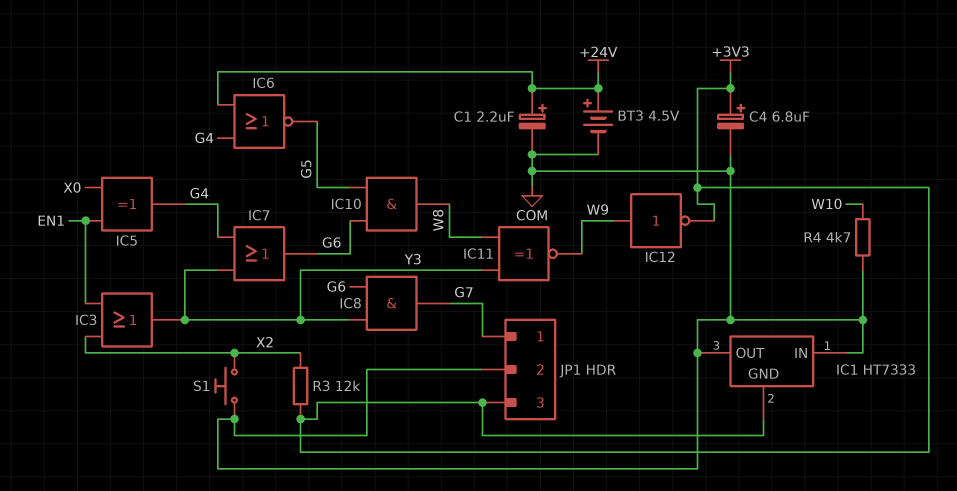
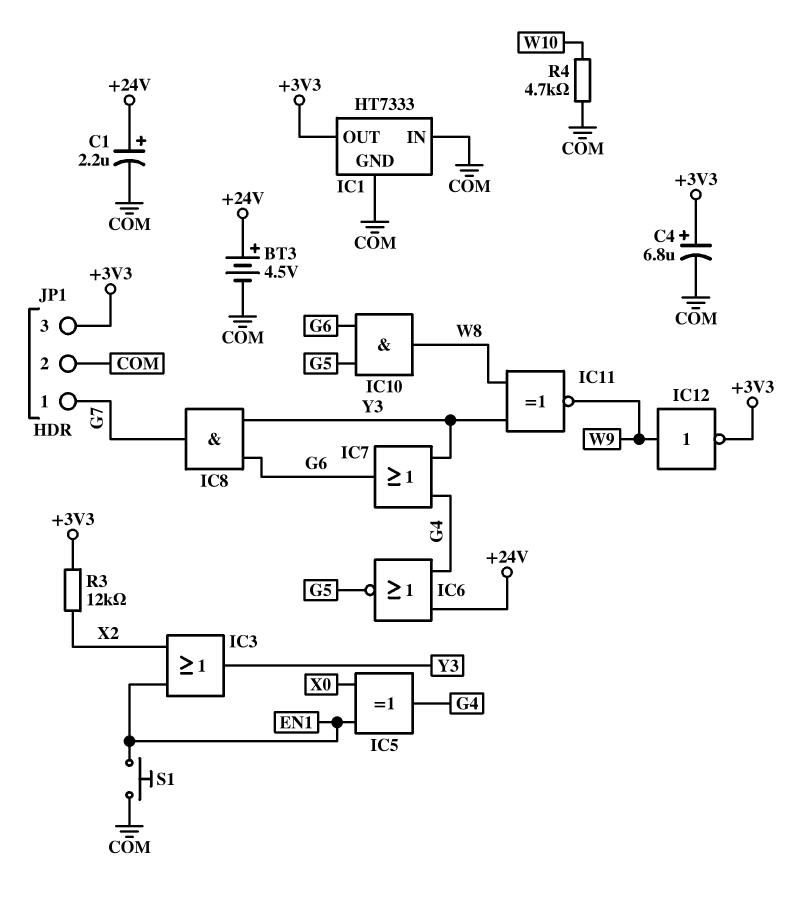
IC1 pin GND: +3V3 -> COM
IC1 pin OUT: COM -> +3V3
S1: button (COM, X2) -> button (COM, EN1)

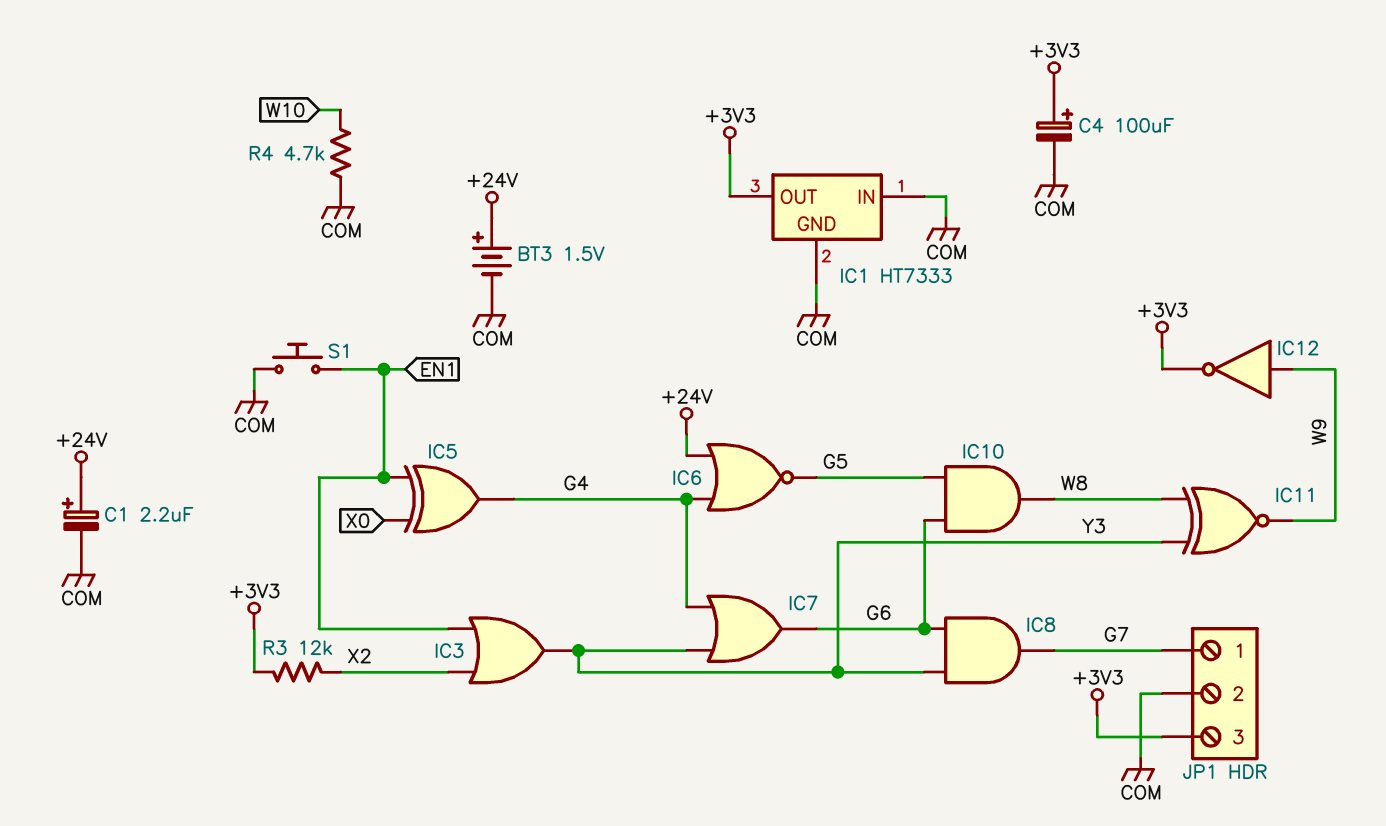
BT3: 4.5V (plus +24V, minus COM) -> 1.5V (plus +24V, minus COM)
C4: 6.8uF (plus +3V3, minus COM) -> 100uF (plus +3V3, minus COM)

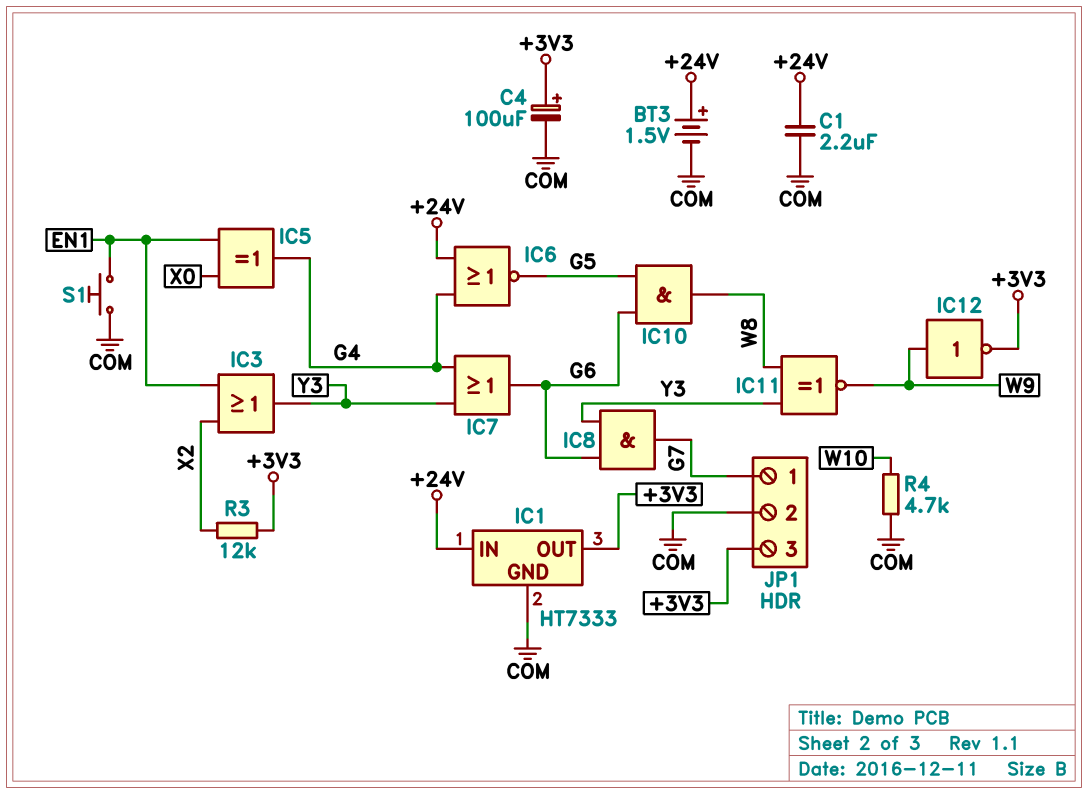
C1: 2.2uF (plus +24V, minus COM) -> 2.2uF (+24V, COM)
IC1 pin IN: COM -> +24V

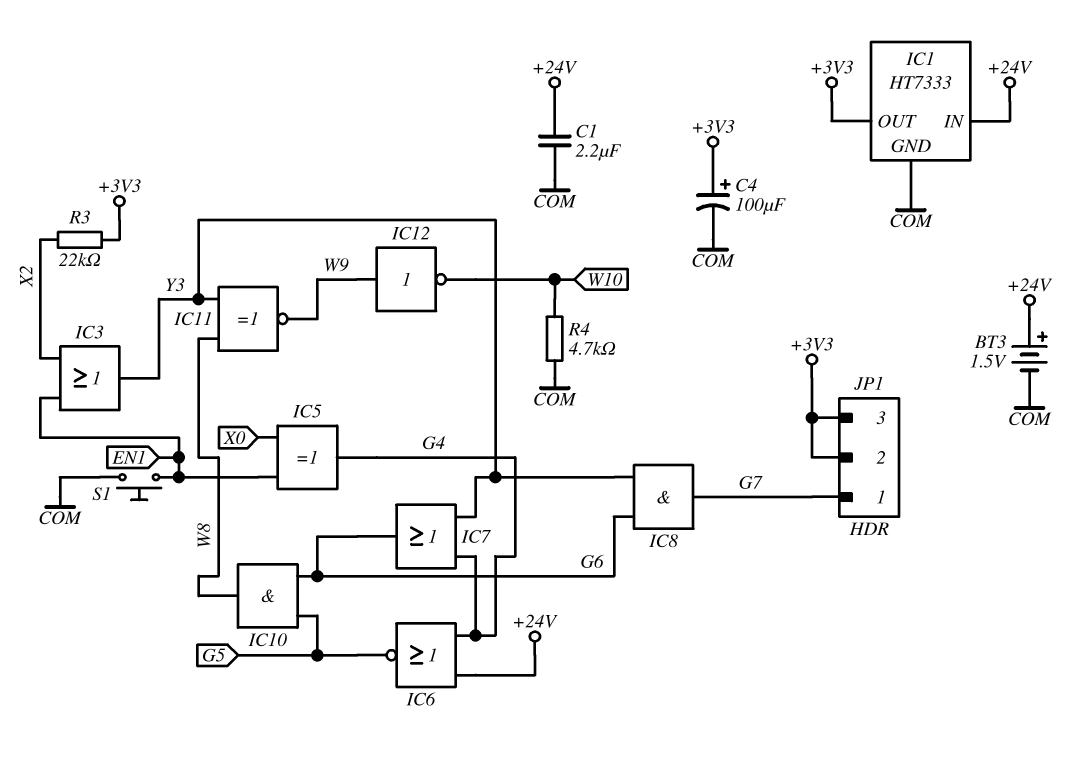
IC12: NOT (in W9, out +3V3) -> NOT (in W9, out W10)
JP1 pin 2: COM -> +3V3
R3: 12k (+3V3, X2) -> 22k (+3V3, X2)

